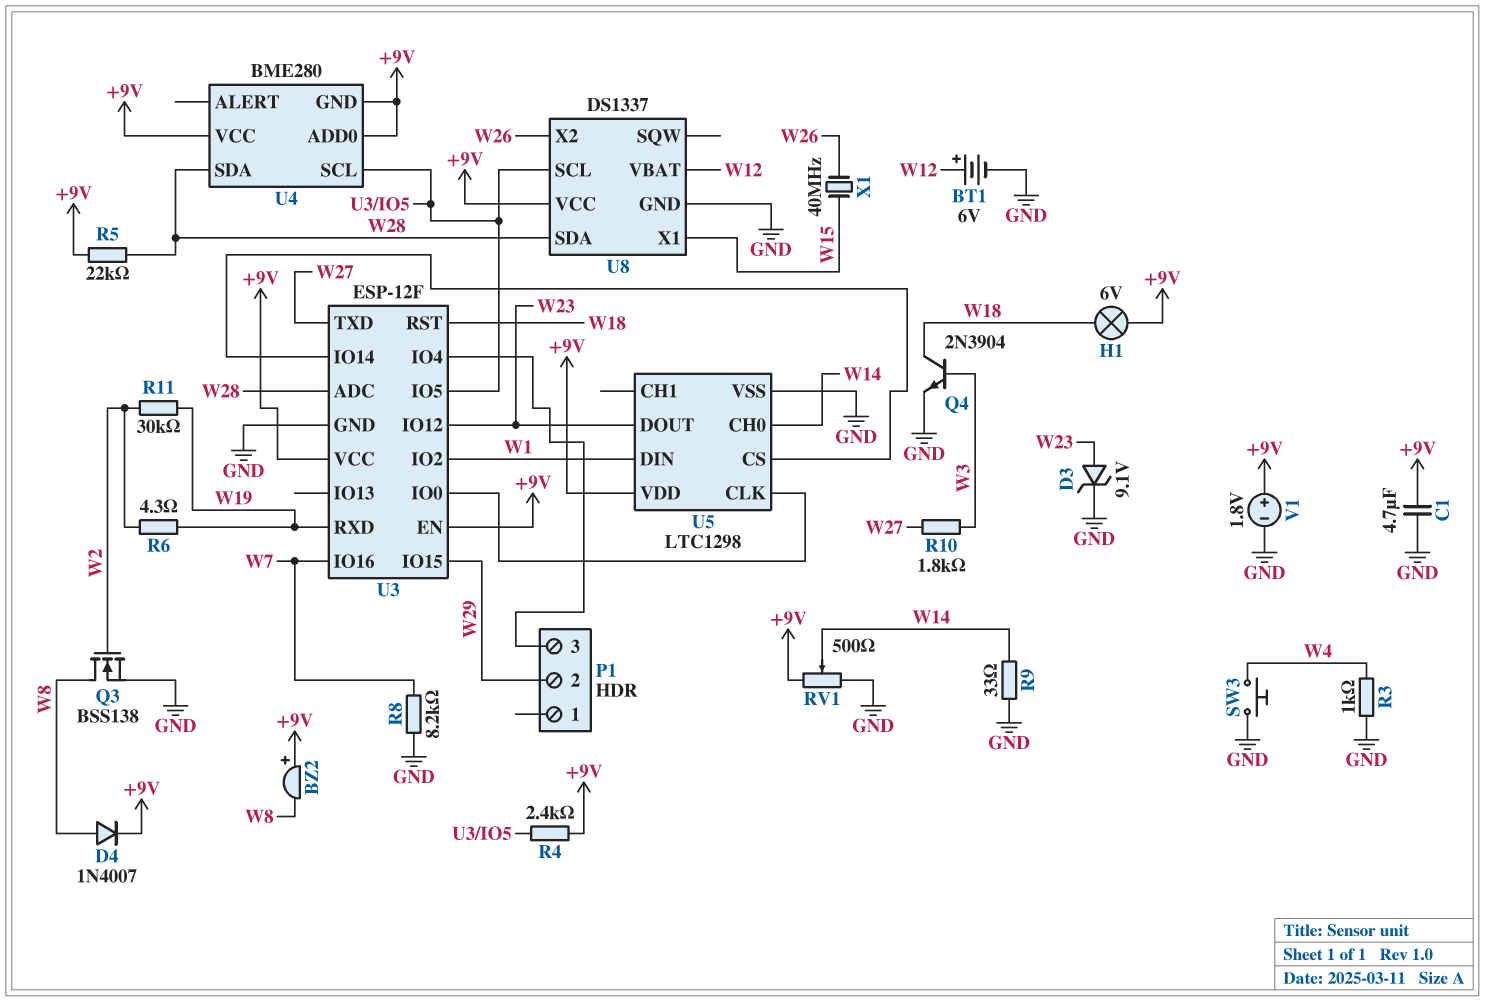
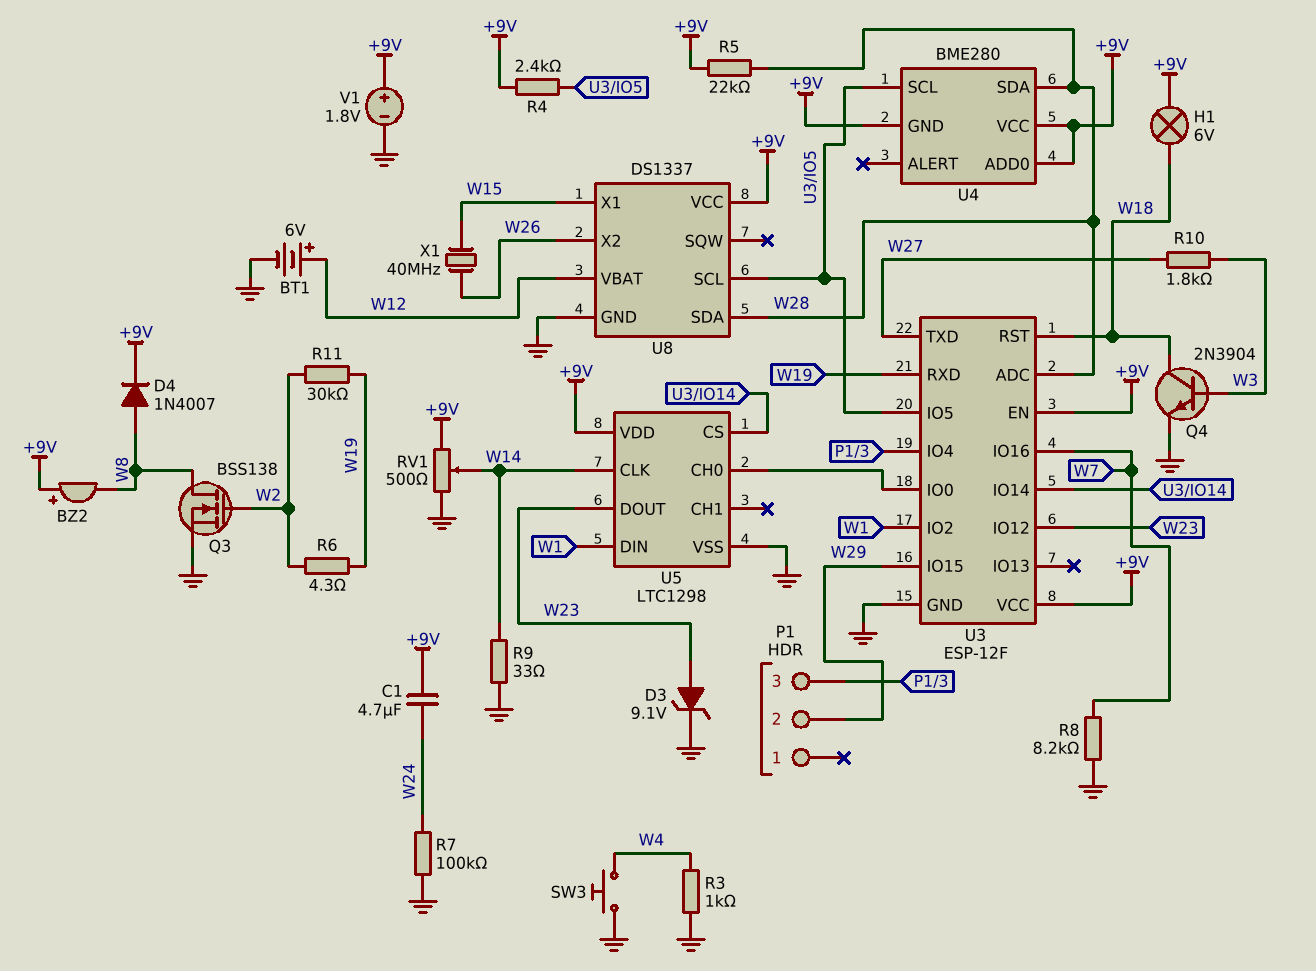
C1: 4.7uF (+9V, GND) -> 4.7uF (+9V, W24)
R7: none -> 100k (GND, W24)
U5 pin CH0: W14 -> U3/IO0
U5 pin CLK: U3/IO0 -> W14

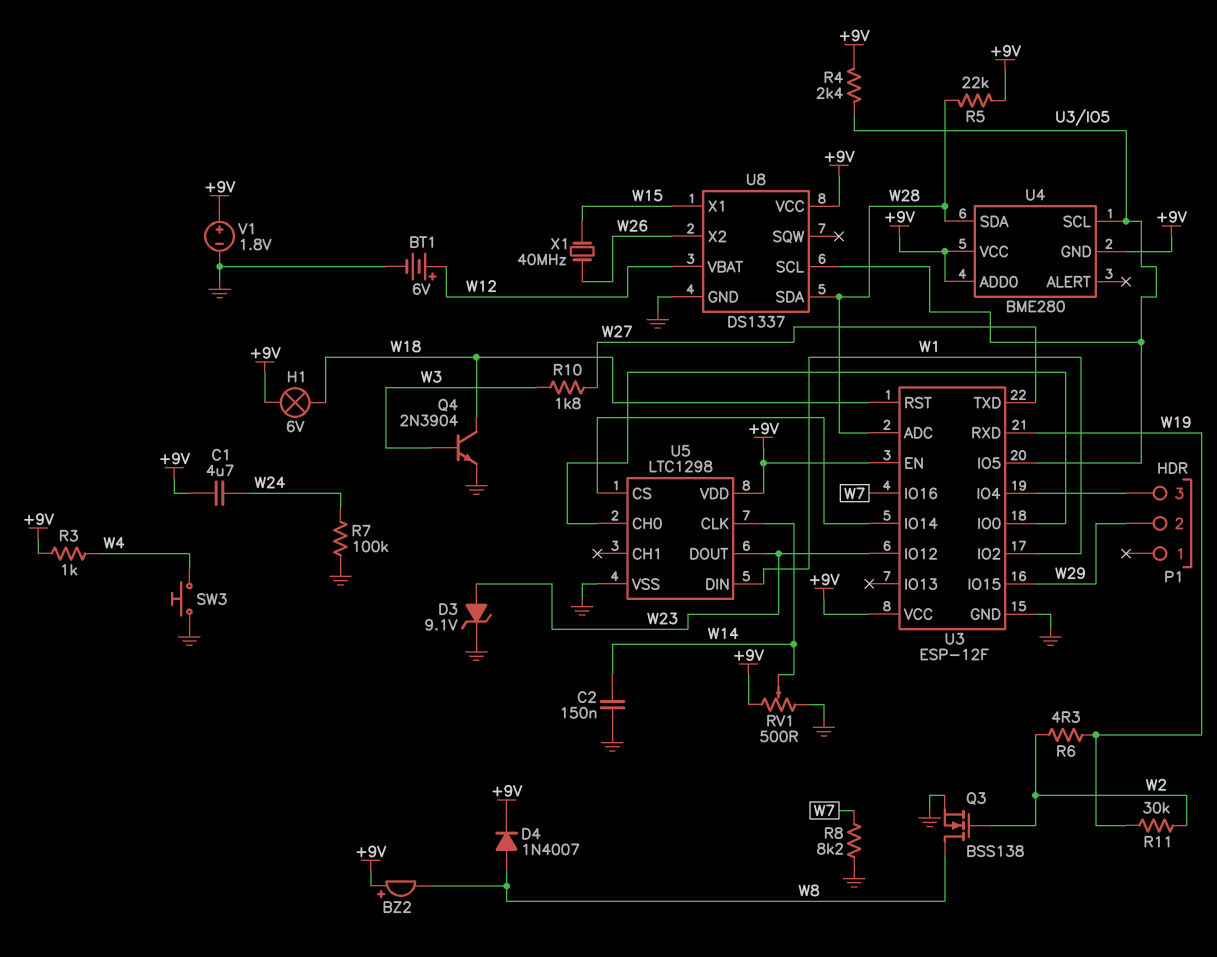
C2: none -> 150nF (GND, W14)
R3: 1k (GND, W4) -> 1k (+9V, W4)
R9: 33 (GND, W14) -> none

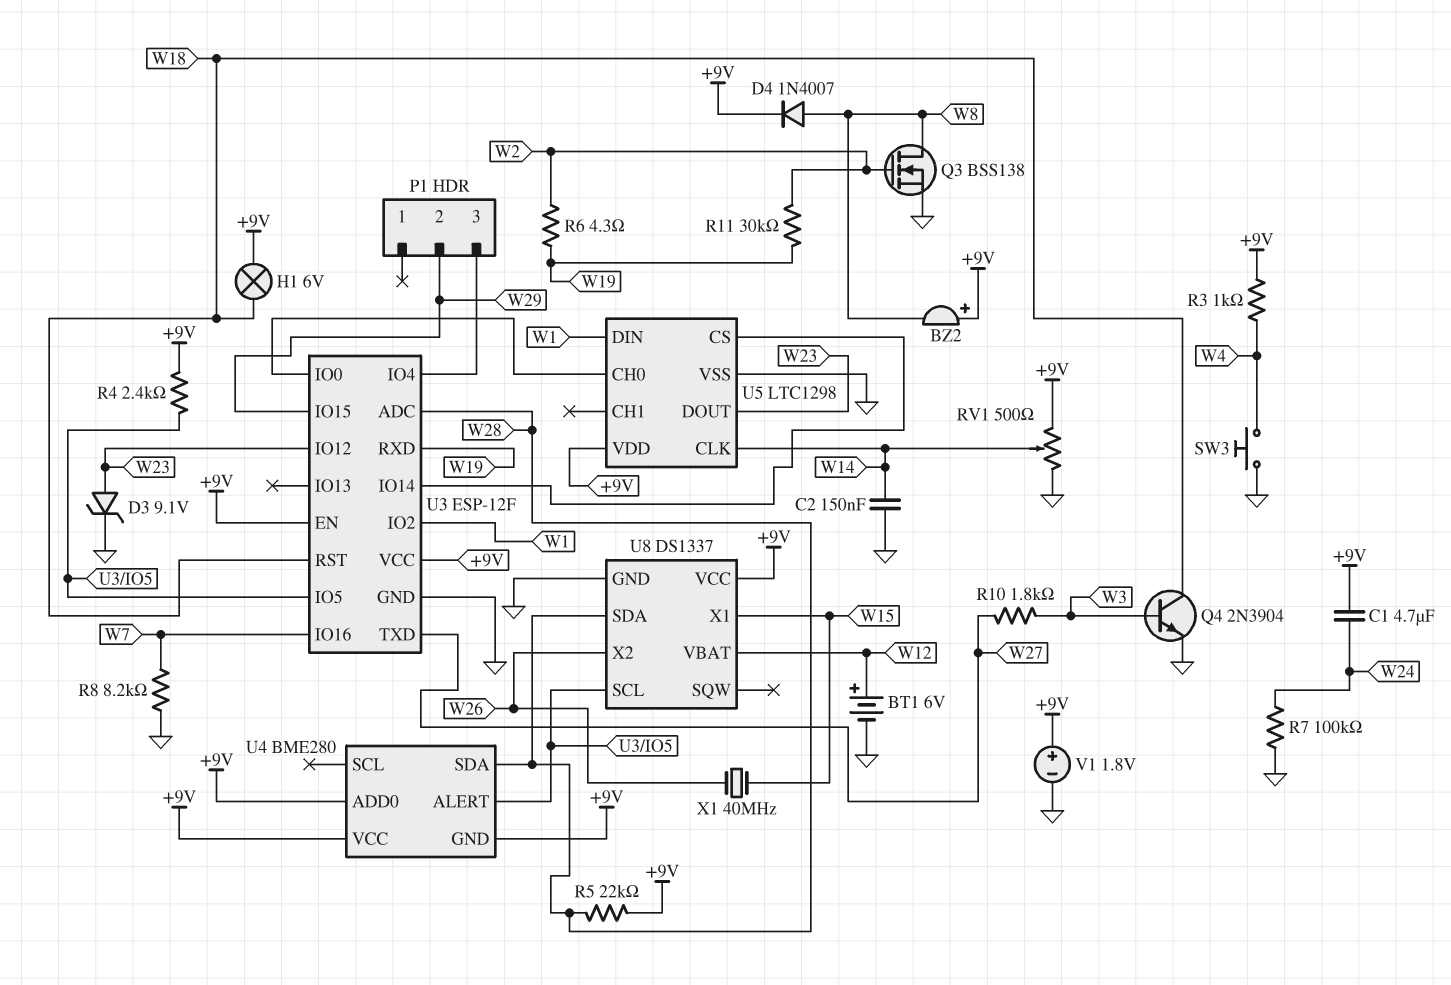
U4 pin ALERT: none -> U3/IO5
U4 pin SCL: U3/IO5 -> none

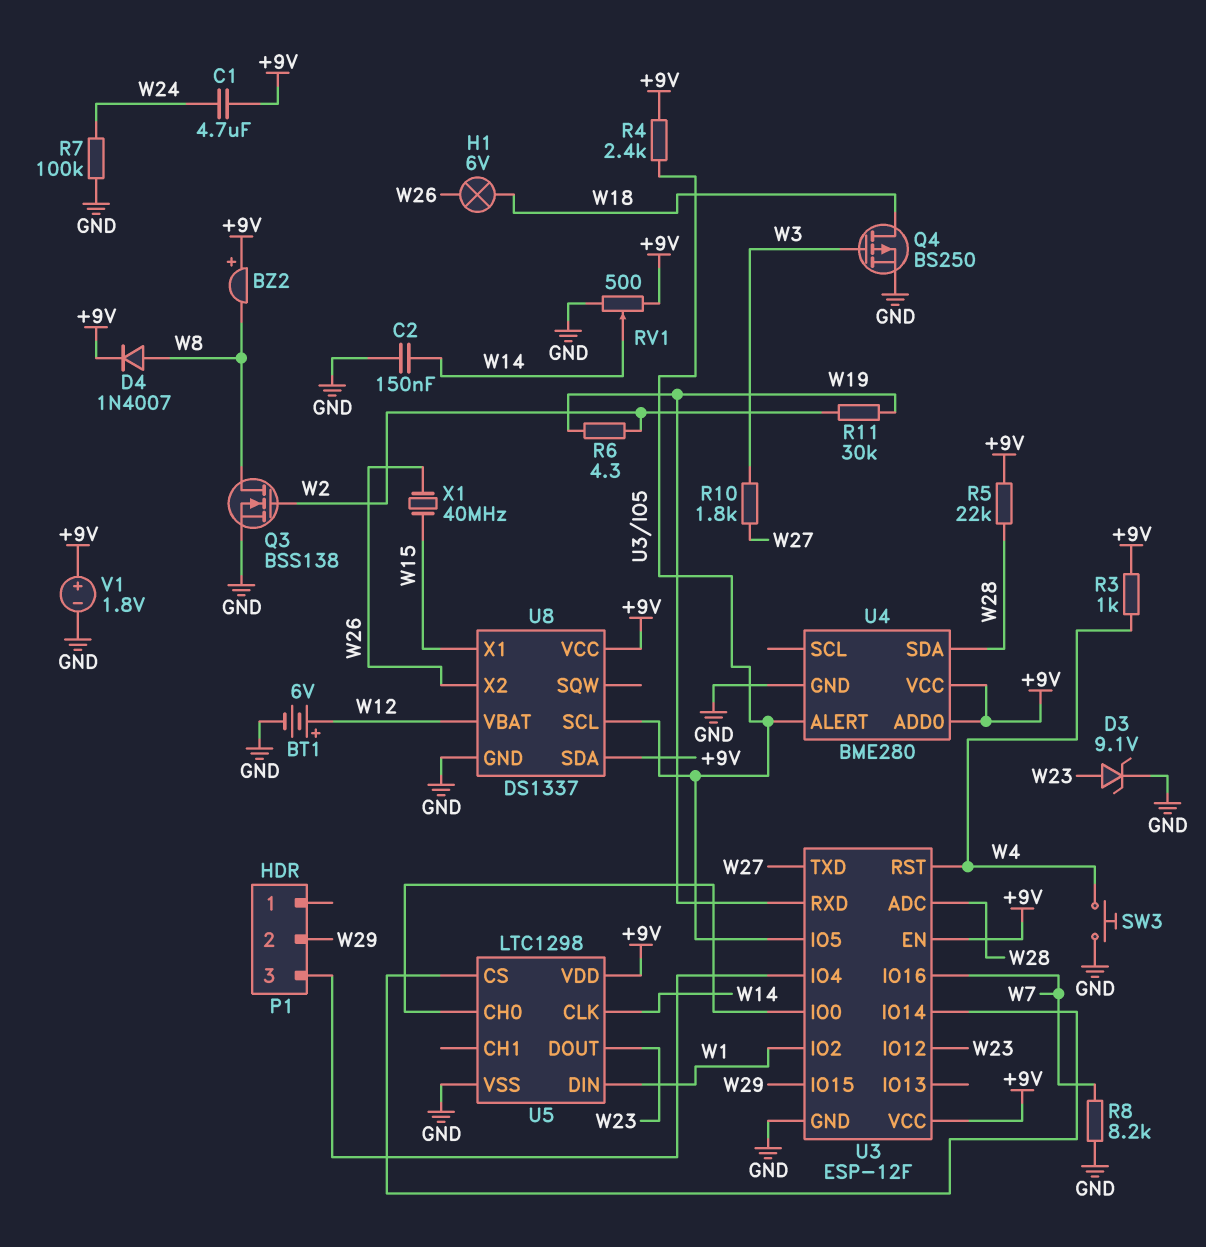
H1: lamp 6V (+9V, W18) -> lamp 6V (W18, W26)
Q4: NPN 2N3904 (B W3, C W18, E GND) -> PMOS BS250 (G W3, D W18, S GND)
U3 pin RST: W18 -> W4
U4 pin GND: +9V -> GND
U8 pin SDA: W28 -> +9V

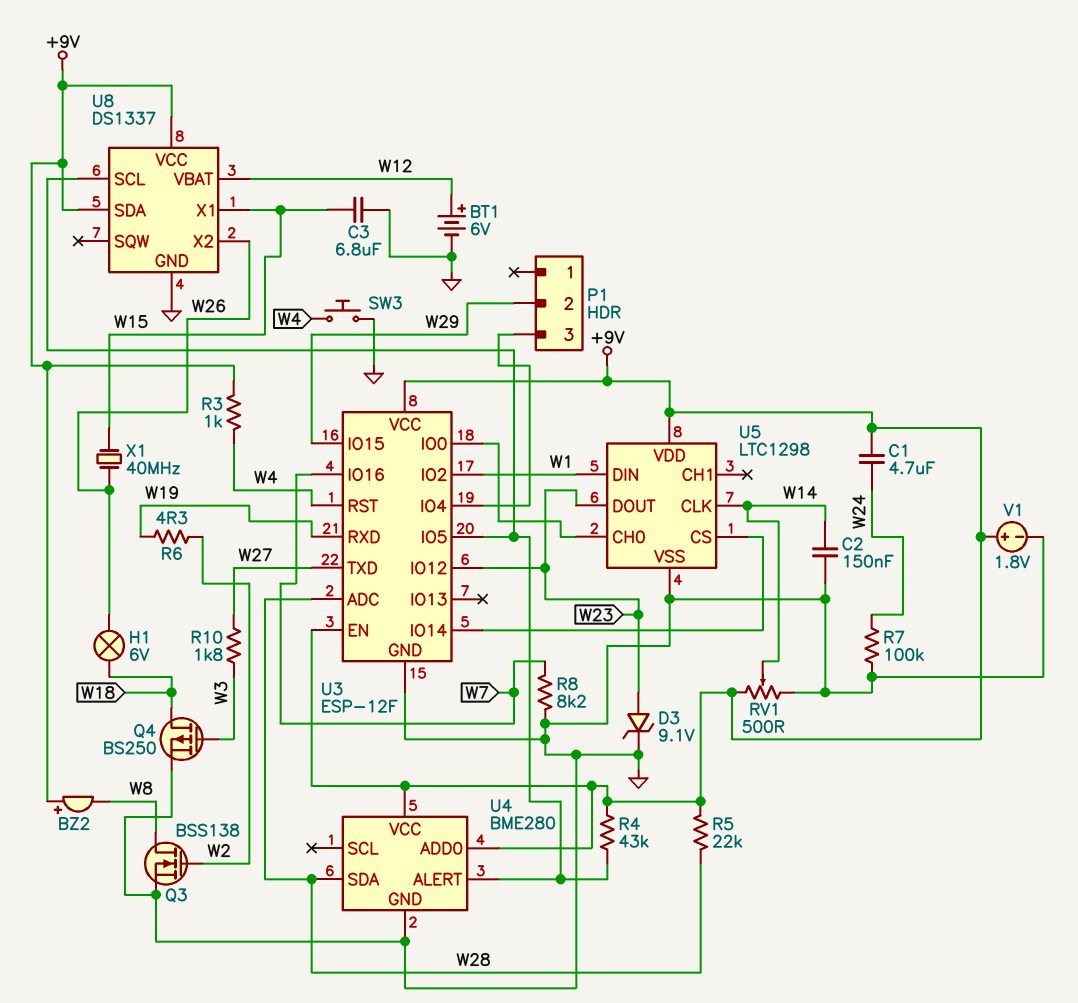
C3: none -> 6.8uF (GND, W15)
D4: diode 1N4007 (A W8, K +9V) -> none
R4: 2.4k (+9V, U3/IO5) -> 43k (+9V, U3/IO5)
R11: 30k (W2, W19) -> none

